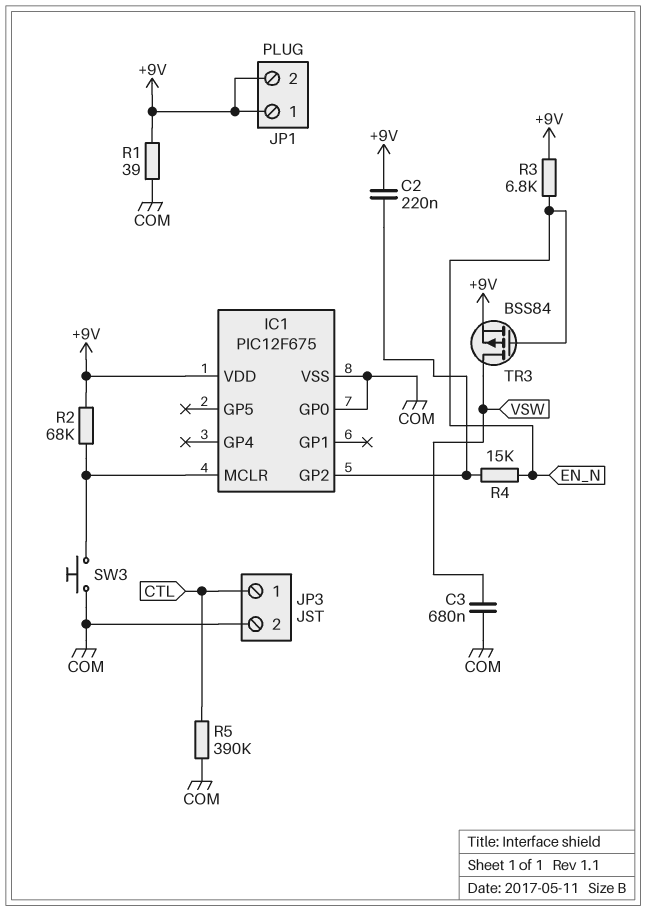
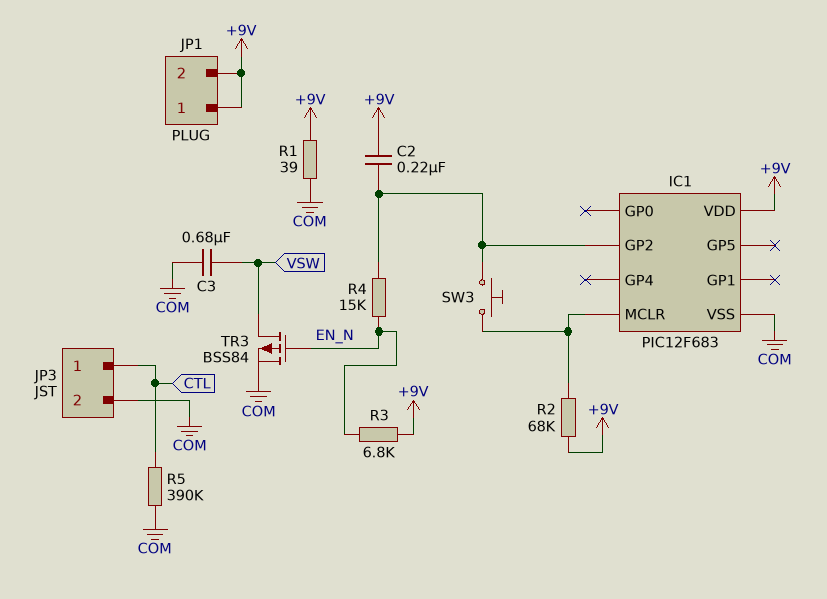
IC1: PIC12F675 -> PIC12F683
IC1 pin GP0: COM -> none
SW3: button (COM, IC1/MCLR) -> button (IC1/GP2, IC1/MCLR)
TR3: PMOS BSS84 (G EN_N, D VSW, S +9V) -> PMOS BSS84 (G EN_N, D VSW, S COM)

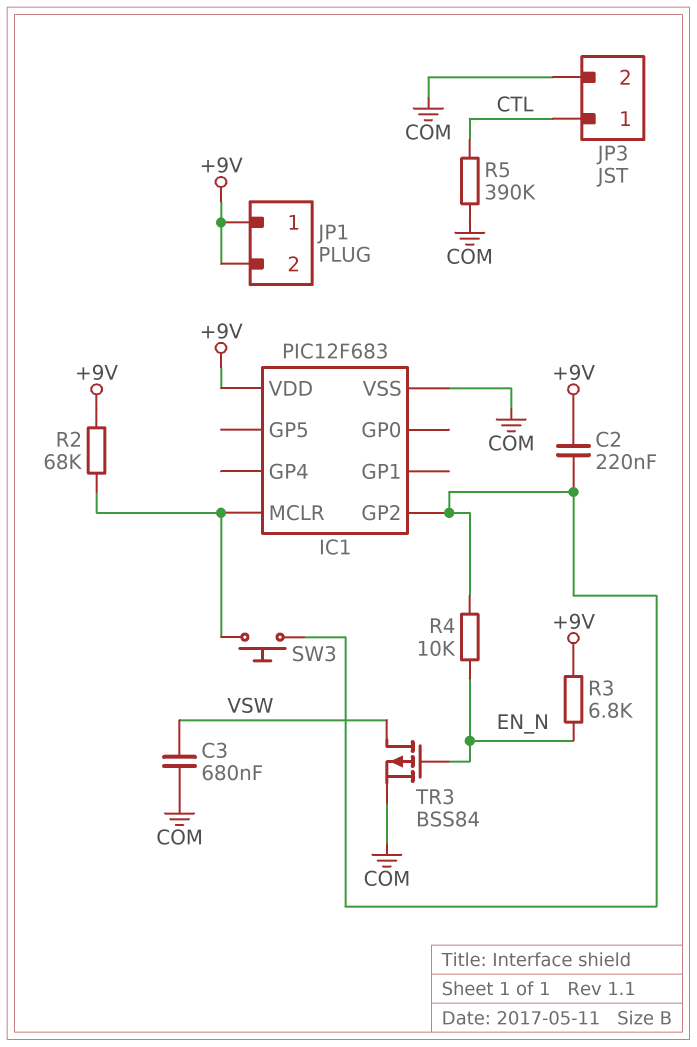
R1: 39 (+9V, COM) -> none
R4: 15k (EN_N, IC1/GP2) -> 10k (EN_N, IC1/GP2)

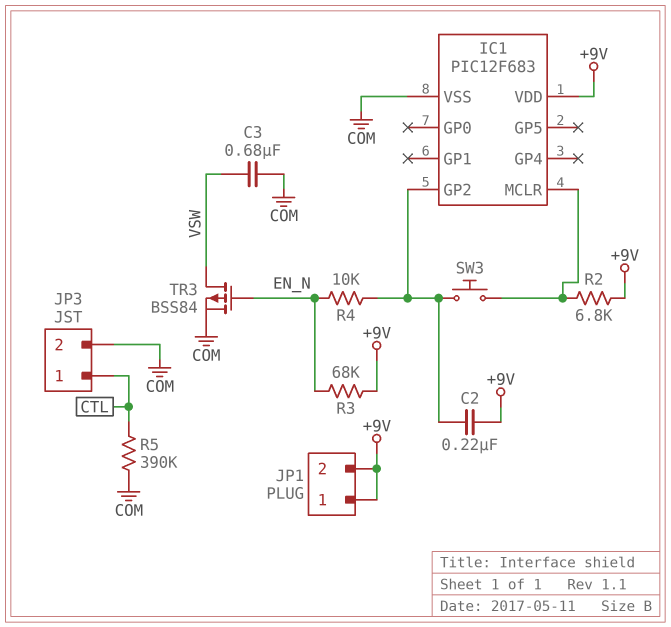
R2: 68k (+9V, IC1/MCLR) -> 6.8k (+9V, IC1/MCLR)
R3: 6.8k (+9V, EN_N) -> 68k (+9V, EN_N)

